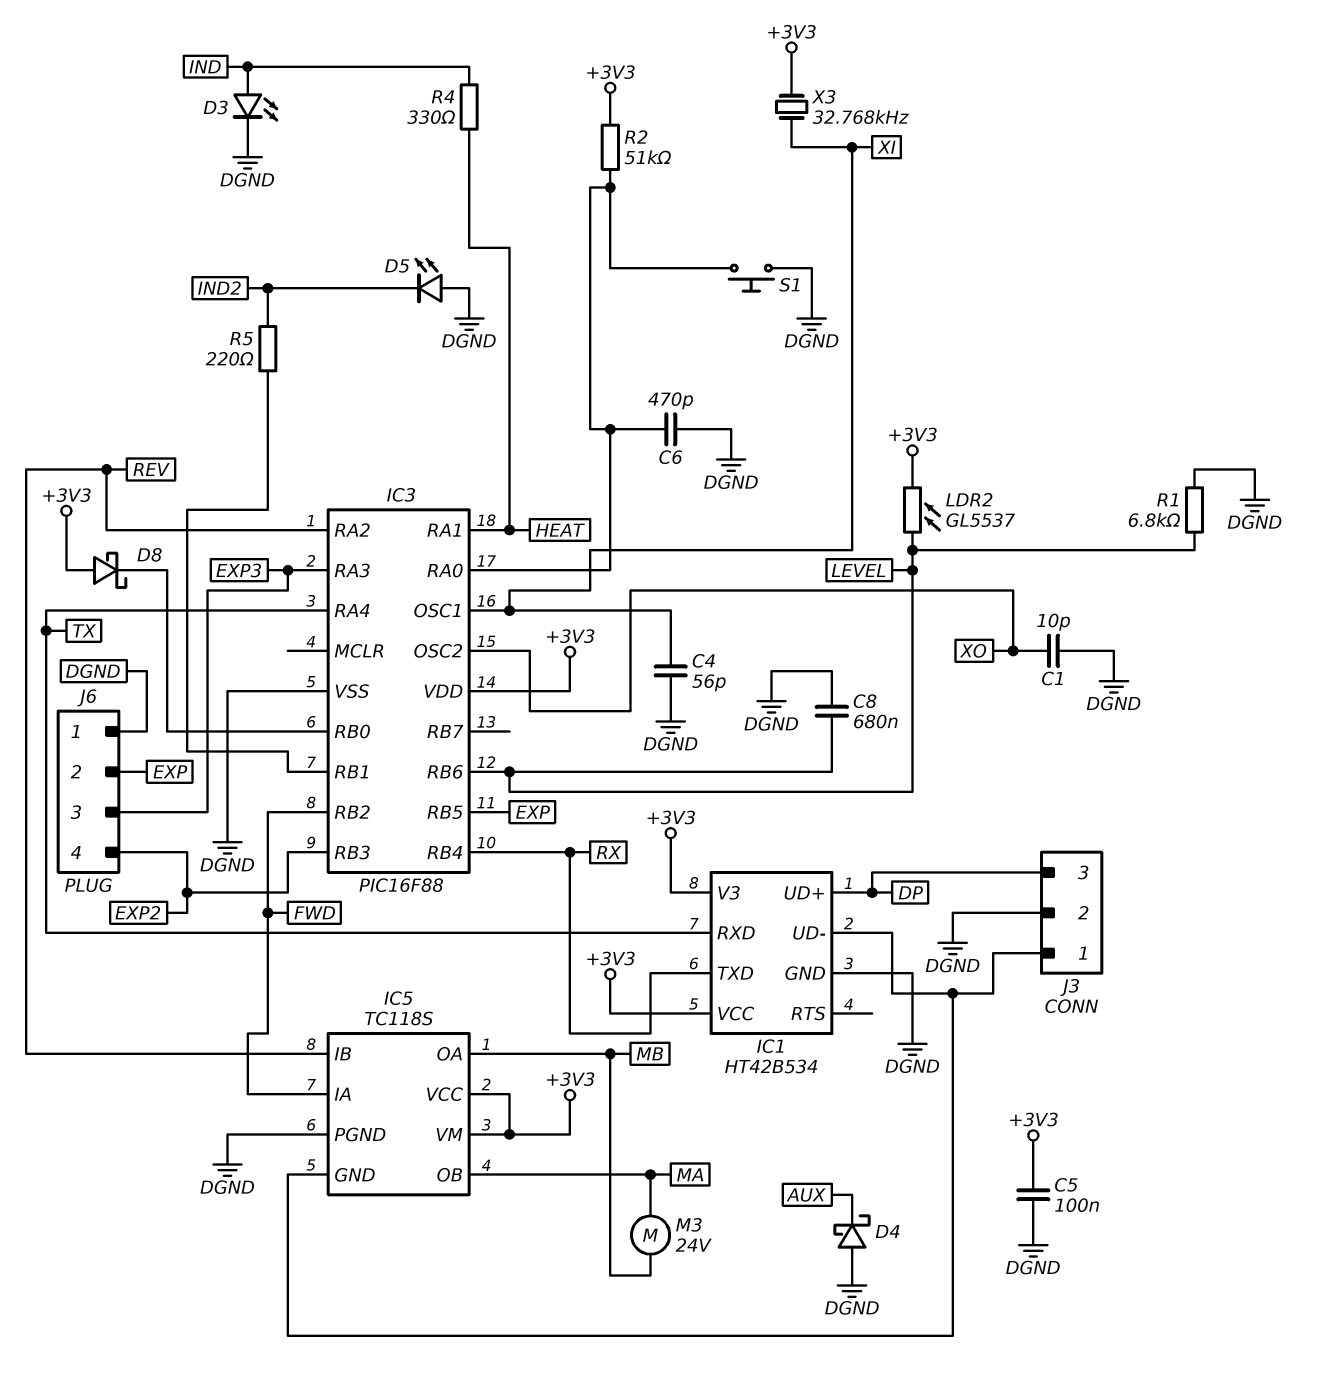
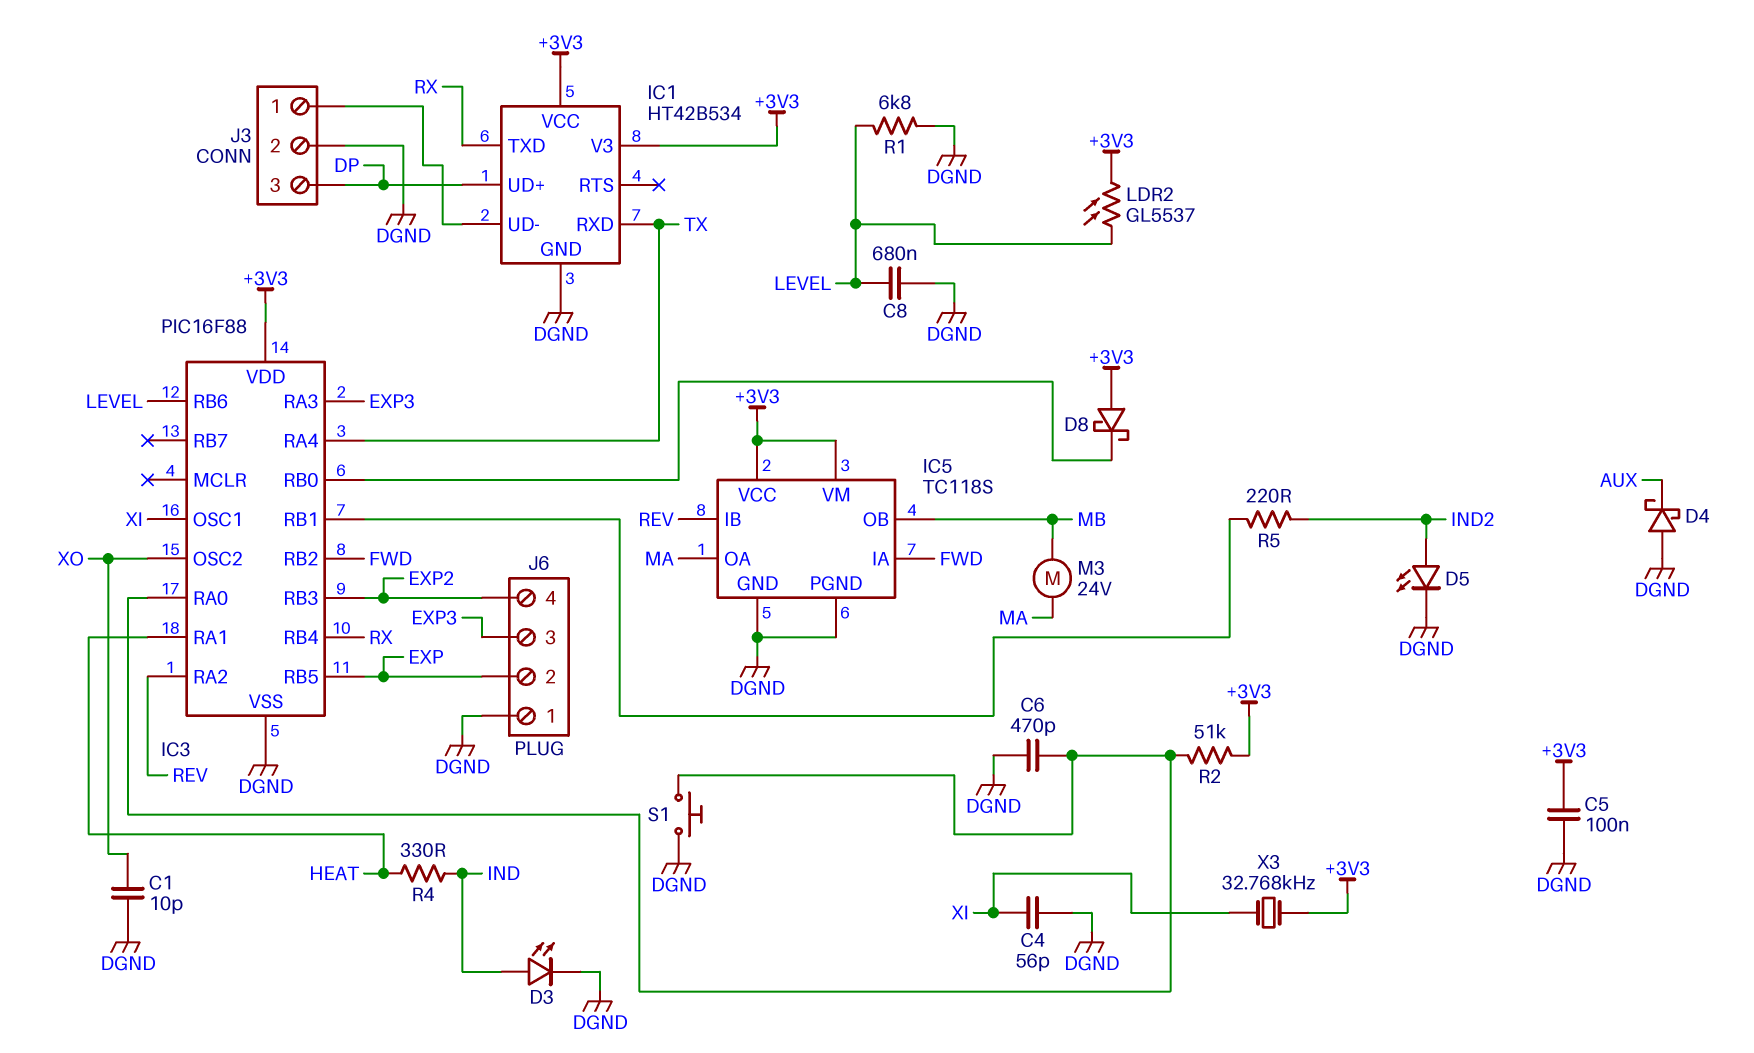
D5: LED (A DGND, K IND2) -> LED (A IND2, K DGND)
IC5 pin GND: IC1/UD- -> DGND
IC5 pin OA: MB -> MA
IC5 pin OB: MA -> MB

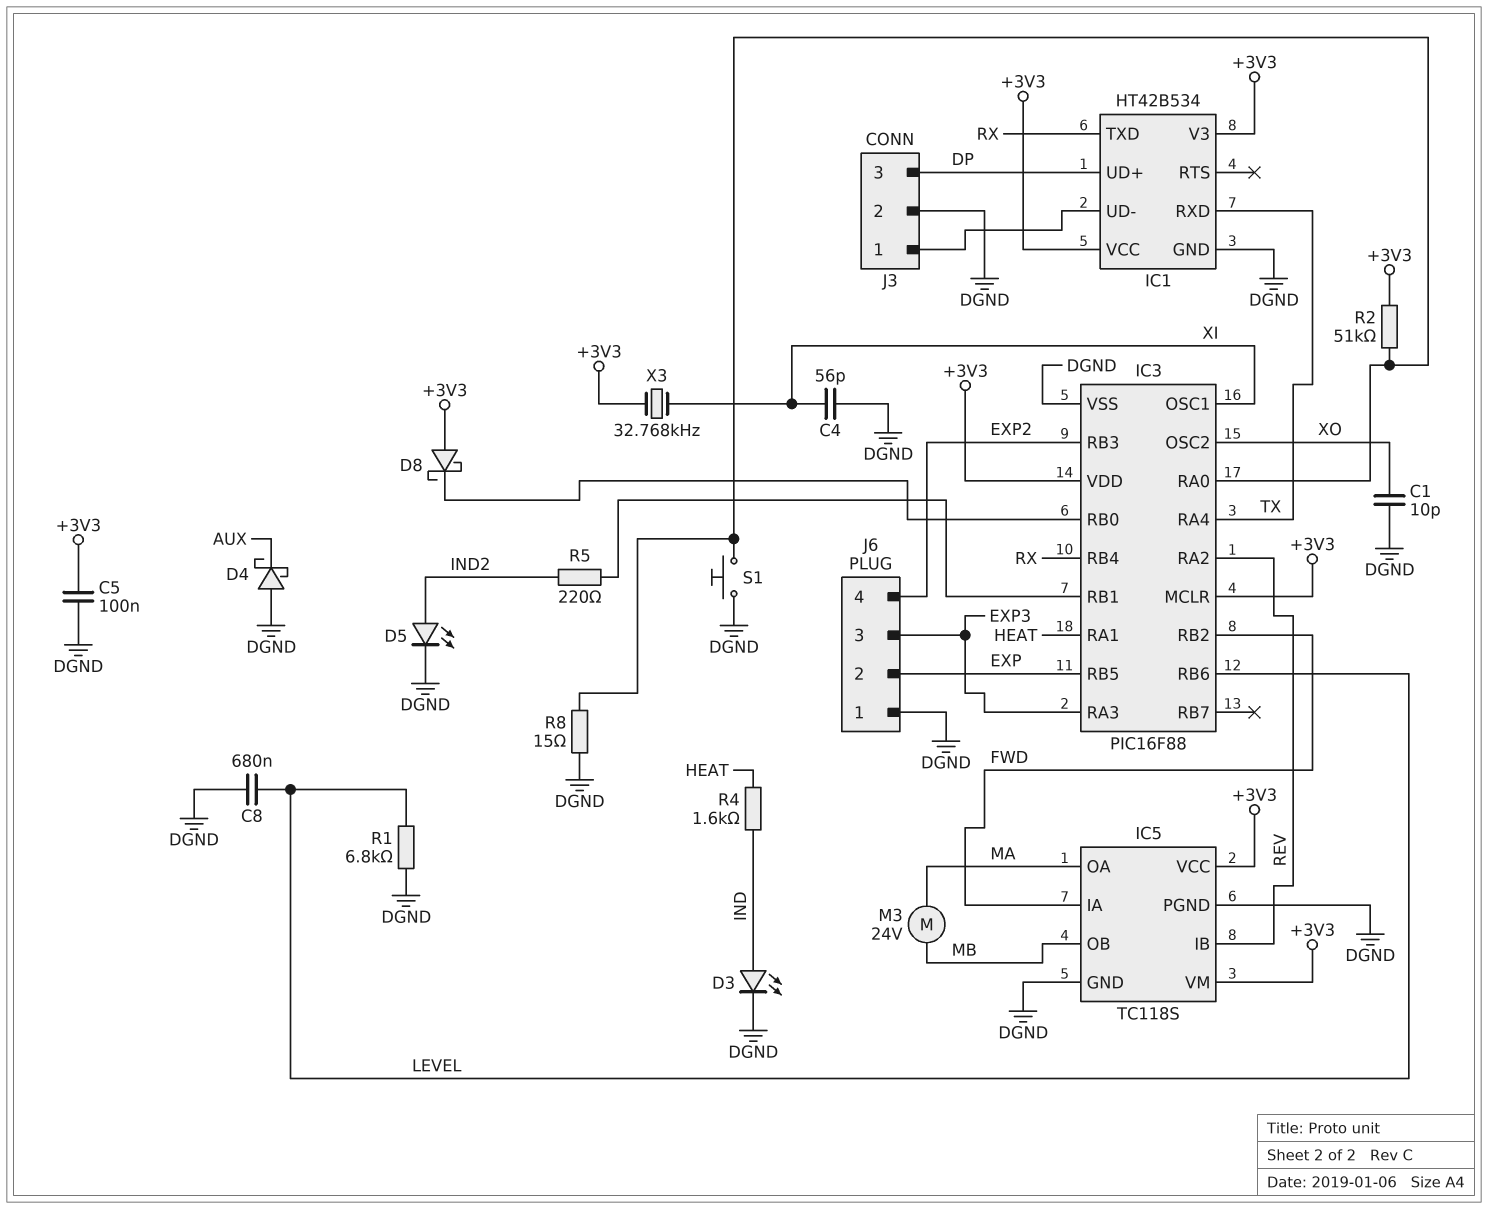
C6: 470pF (DGND, IC3/RA0) -> none
IC3 pin MCLR: none -> +3V3
LDR2: GL5537 (+3V3, LEVEL) -> none
R4: 330 (HEAT, IND) -> 1.6k (HEAT, IND)
R8: none -> 15 (DGND, IC3/RA0)

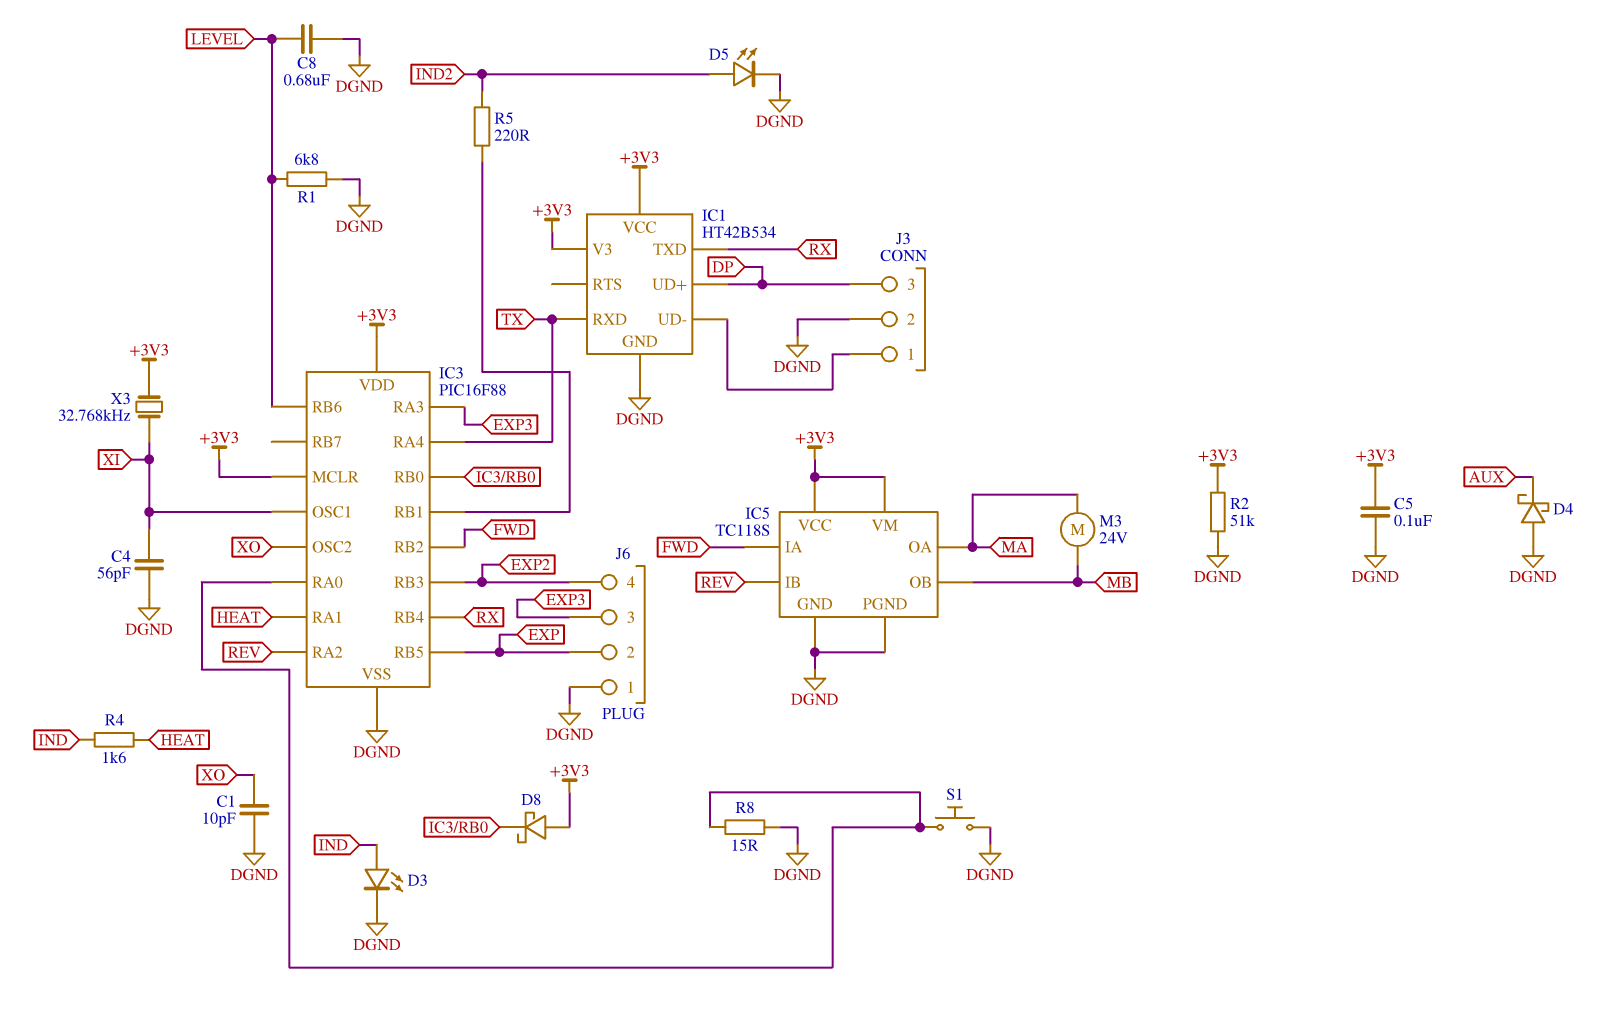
R2: 51k (+3V3, IC3/RA0) -> 51k (+3V3, DGND)

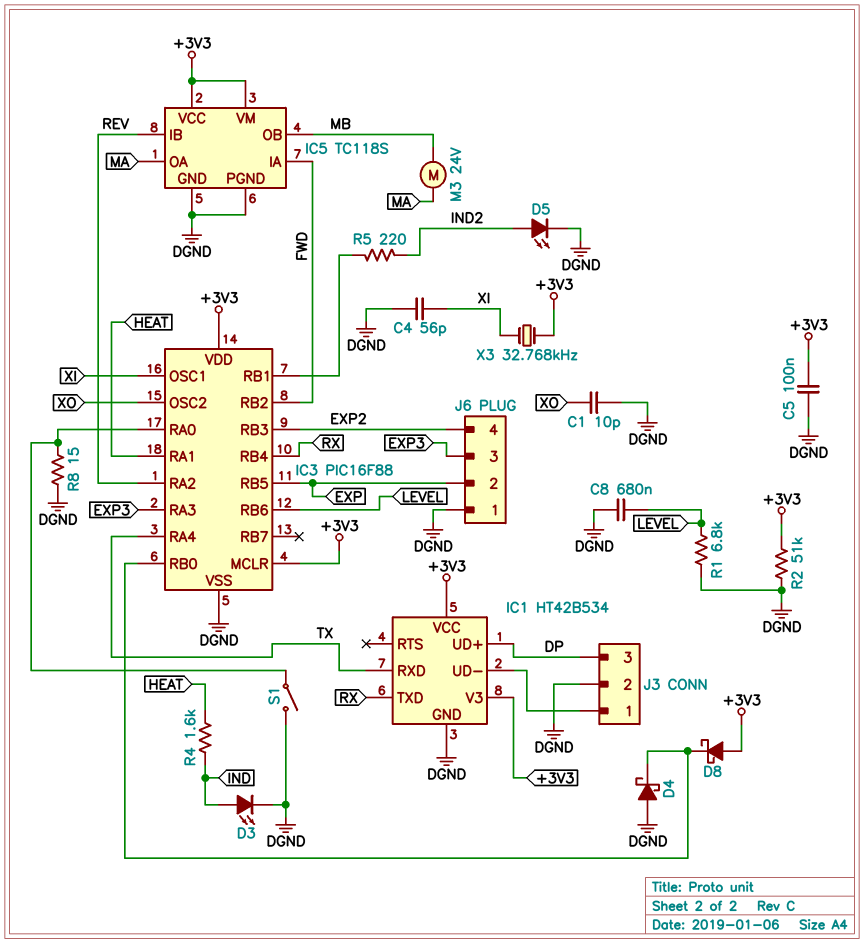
D4: schottky (A DGND, K AUX) -> schottky (A DGND, K IC3/RB0)
S1: button (DGND, IC3/RA0) -> switch (DGND, IC3/RA0)

